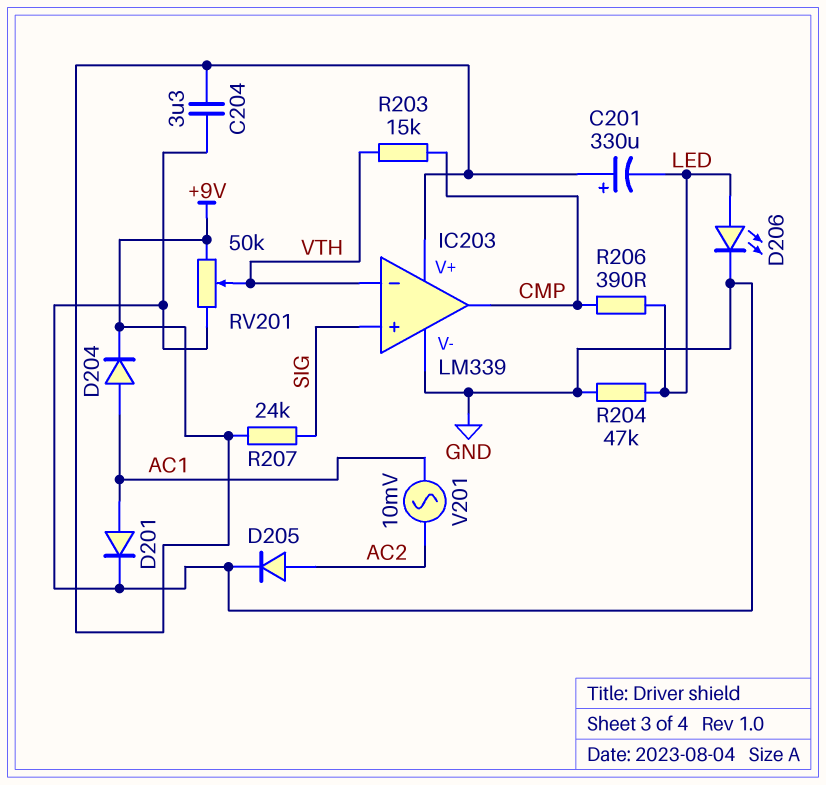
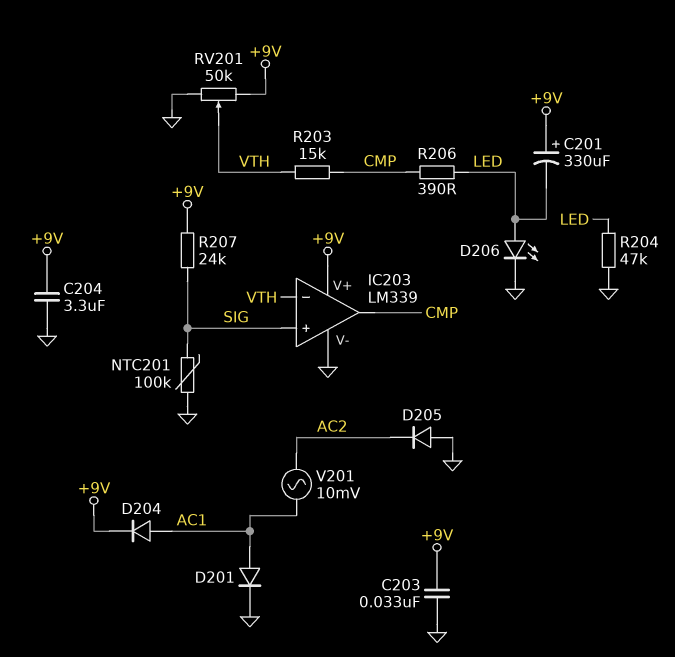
C203: none -> 33nF (+9V, GND)
D205: diode (A AC2, K GND) -> diode (A GND, K AC2)
NTC201: none -> 100k (GND, SIG)

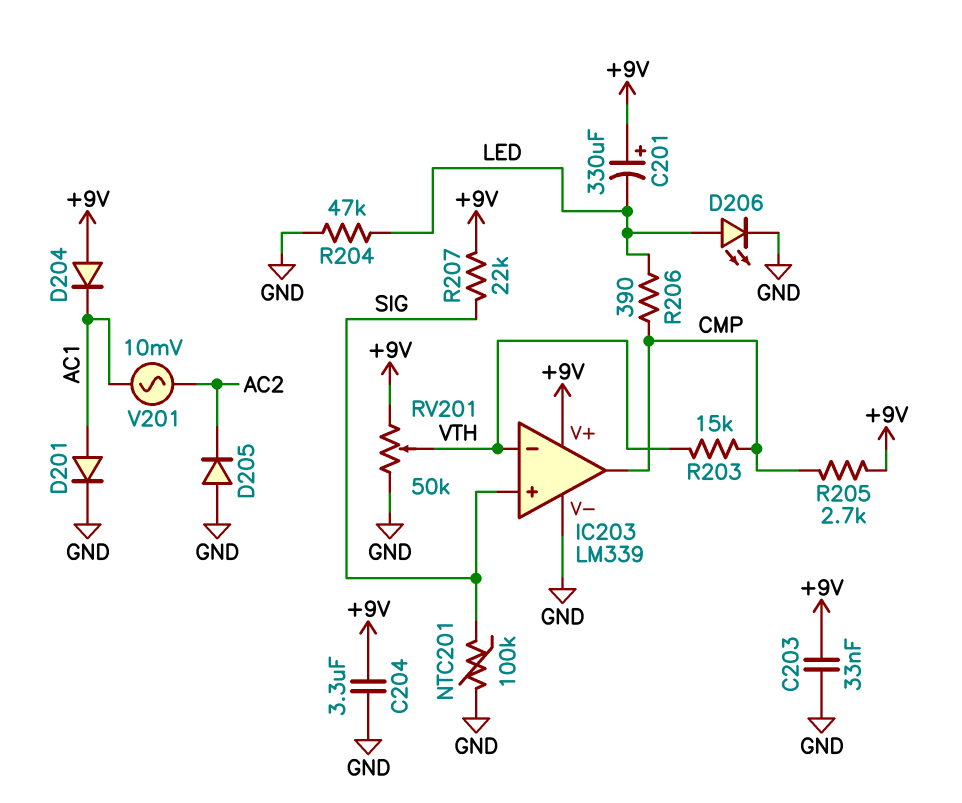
D204: diode (A AC1, K +9V) -> diode (A +9V, K AC1)
R205: none -> 2.7k (+9V, CMP)
R207: 24k (+9V, SIG) -> 22k (+9V, SIG)

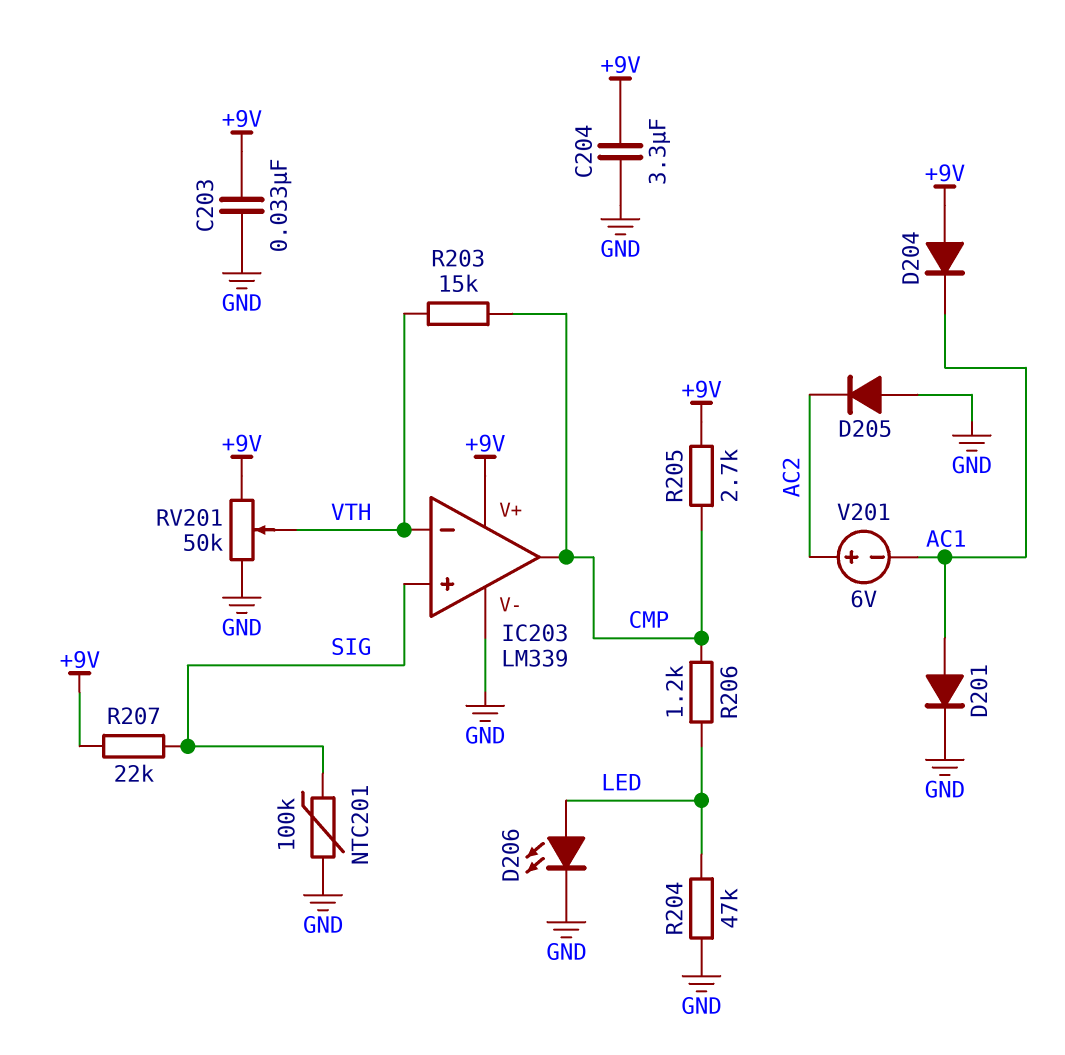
C201: 330uF (plus +9V, minus LED) -> none
R206: 390 (CMP, LED) -> 1.2k (CMP, LED)
V201: AC 10mV (AC1, AC2) -> 6V (plus AC2, minus AC1)

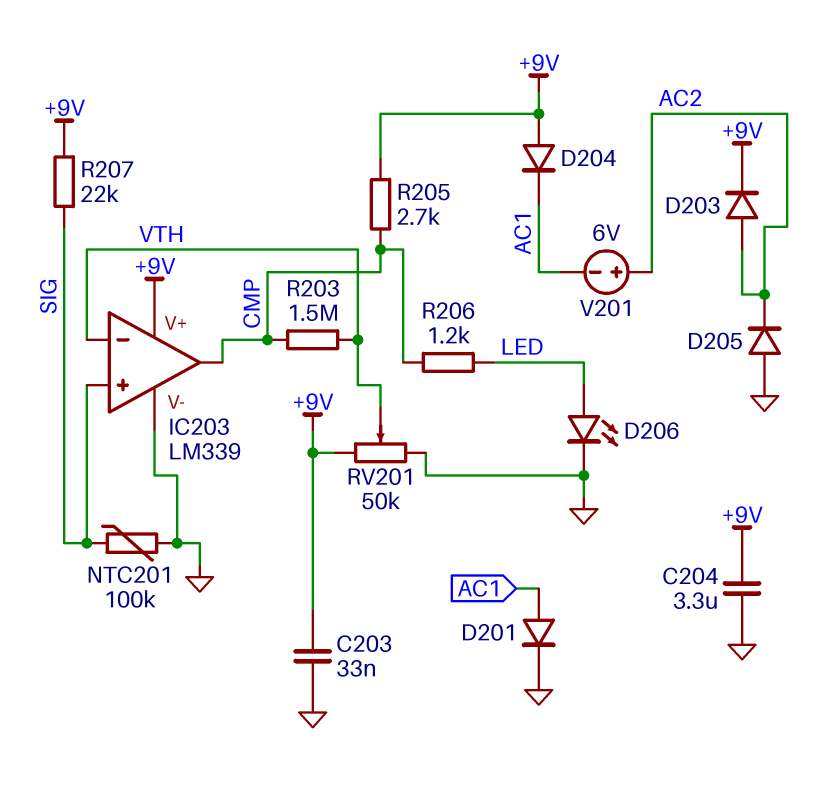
D203: none -> diode (A AC2, K +9V)
R203: 15k (CMP, VTH) -> 1.5M (CMP, VTH)
R204: 47k (GND, LED) -> none

